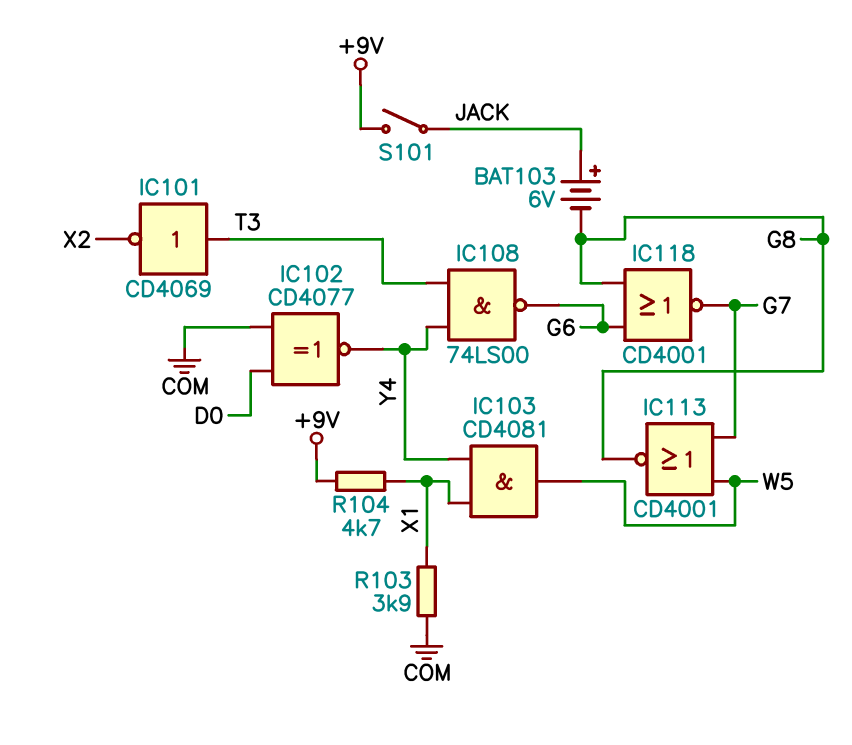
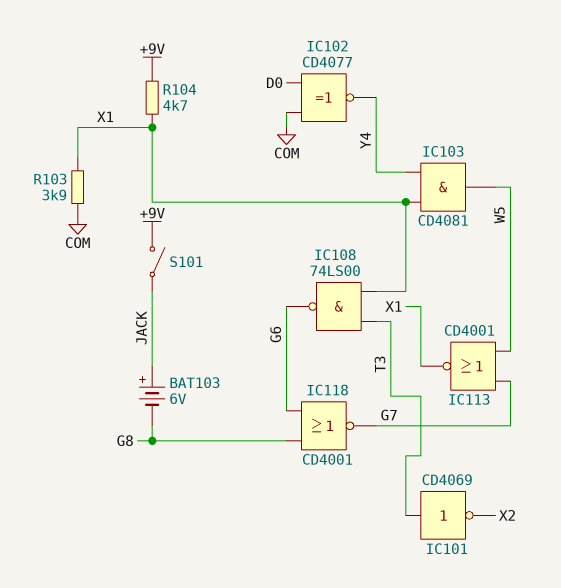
IC108: NAND 74LS00 (in T3, in Y4, out G6) -> NAND 74LS00 (in T3, in X1, out G6)
IC113: NOR CD4001 (in G7, in W5, out G8) -> NOR CD4001 (in G7, in W5, out X1)

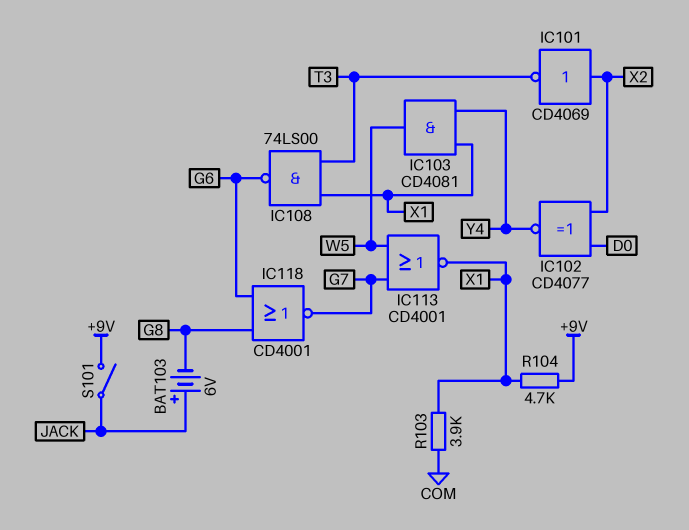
IC101: NOT CD4069 (in T3, out X2) -> NOT CD4069 (in X2, out T3)
IC102: XNOR CD4077 (in COM, in D0, out Y4) -> XNOR CD4077 (in D0, in X2, out Y4)

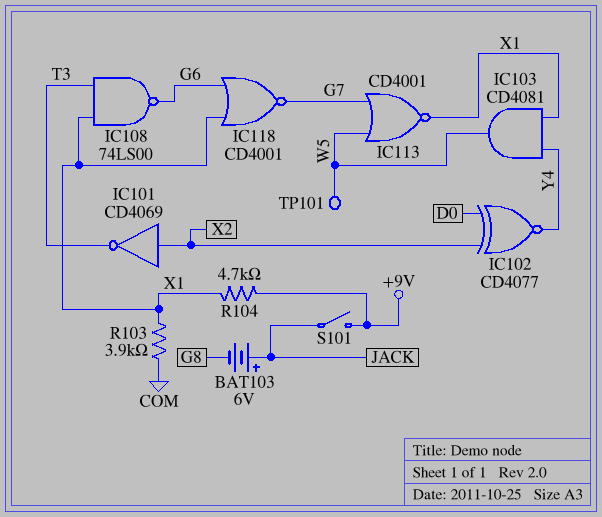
IC118: NOR CD4001 (in G6, in G8, out G7) -> NOR CD4001 (in G6, in X1, out G7)
TP101: none -> test point (W5)

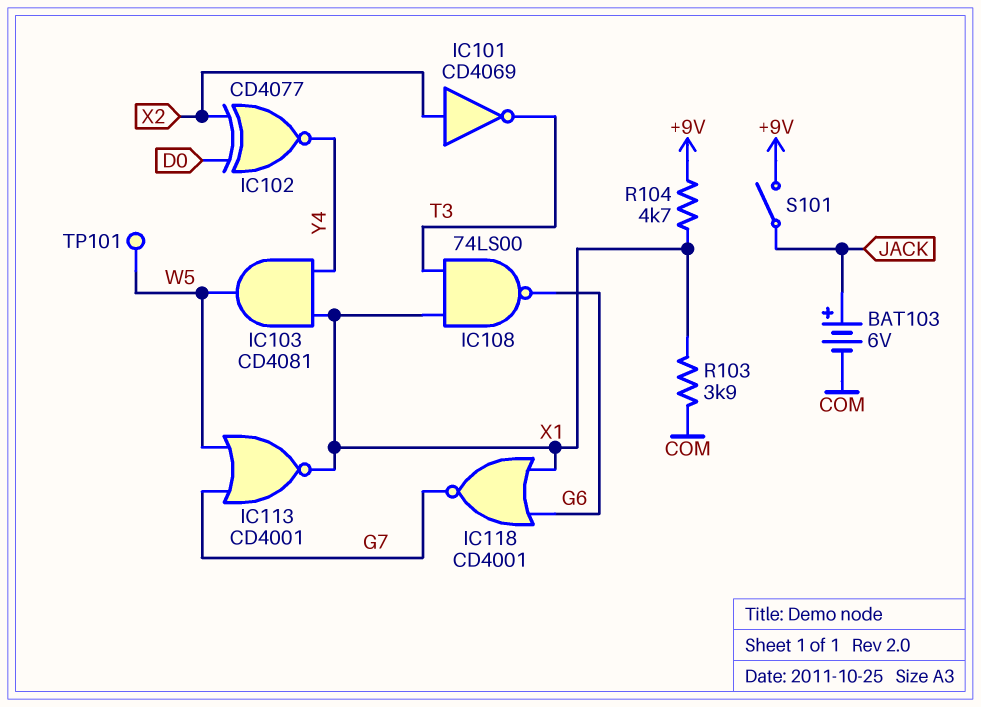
BAT103: 6V (plus JACK, minus G8) -> 6V (plus JACK, minus COM)

